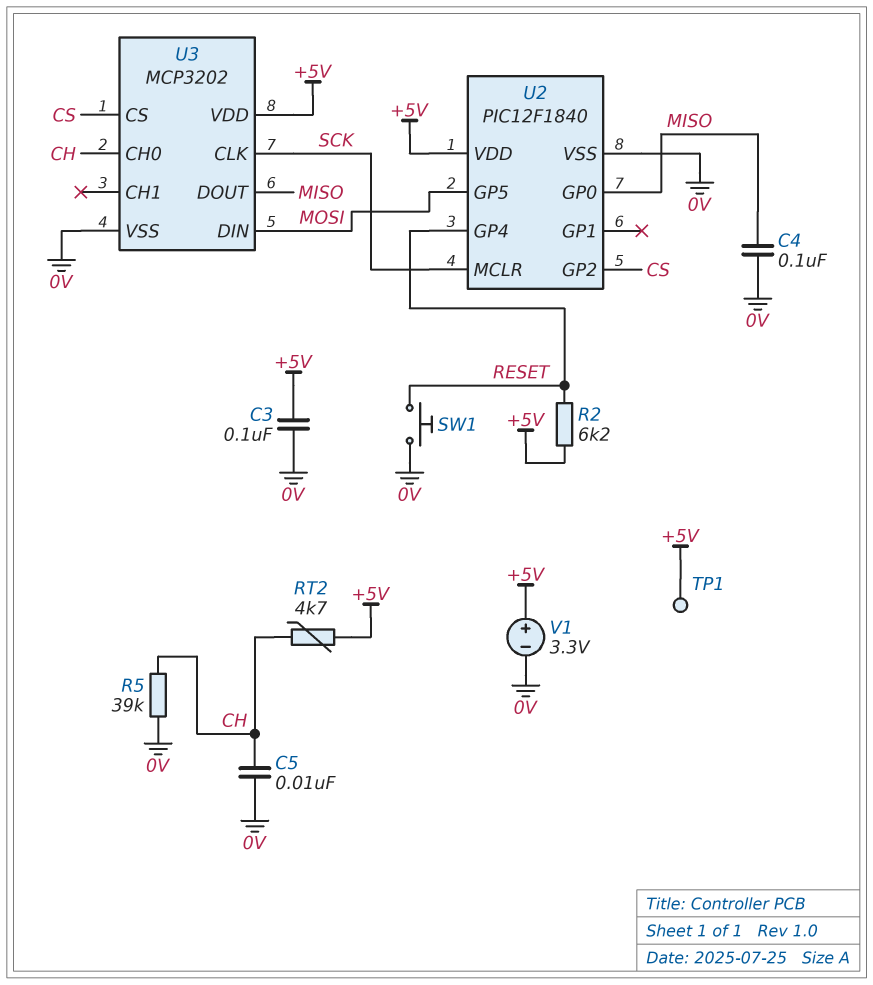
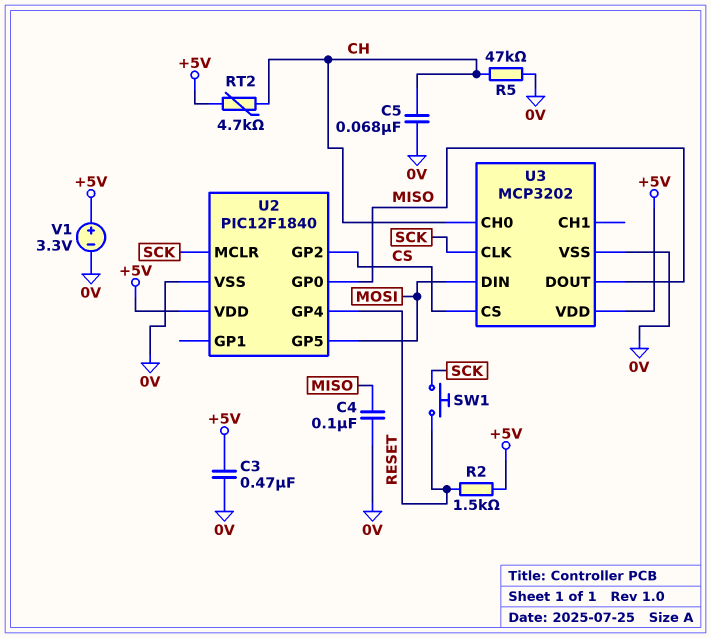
C3: 100nF (+5V, 0V) -> 470nF (+5V, 0V)
C5: 10nF (0V, CH) -> 68nF (0V, CH)
R2: 6.2k (+5V, RESET) -> 1.5k (+5V, RESET)
R5: 39k (0V, CH) -> 47k (0V, CH)
SW1: button (0V, RESET) -> button (RESET, SCK)
TP1: test point (+5V) -> none

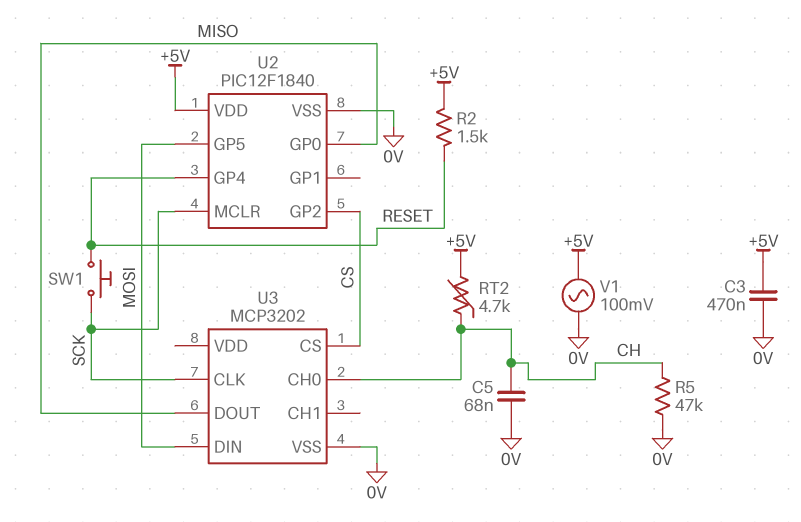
C4: 100nF (0V, MISO) -> none
U3 pin VDD: +5V -> none
V1: 3.3V (plus +5V, minus 0V) -> AC 100mV (+5V, 0V)

